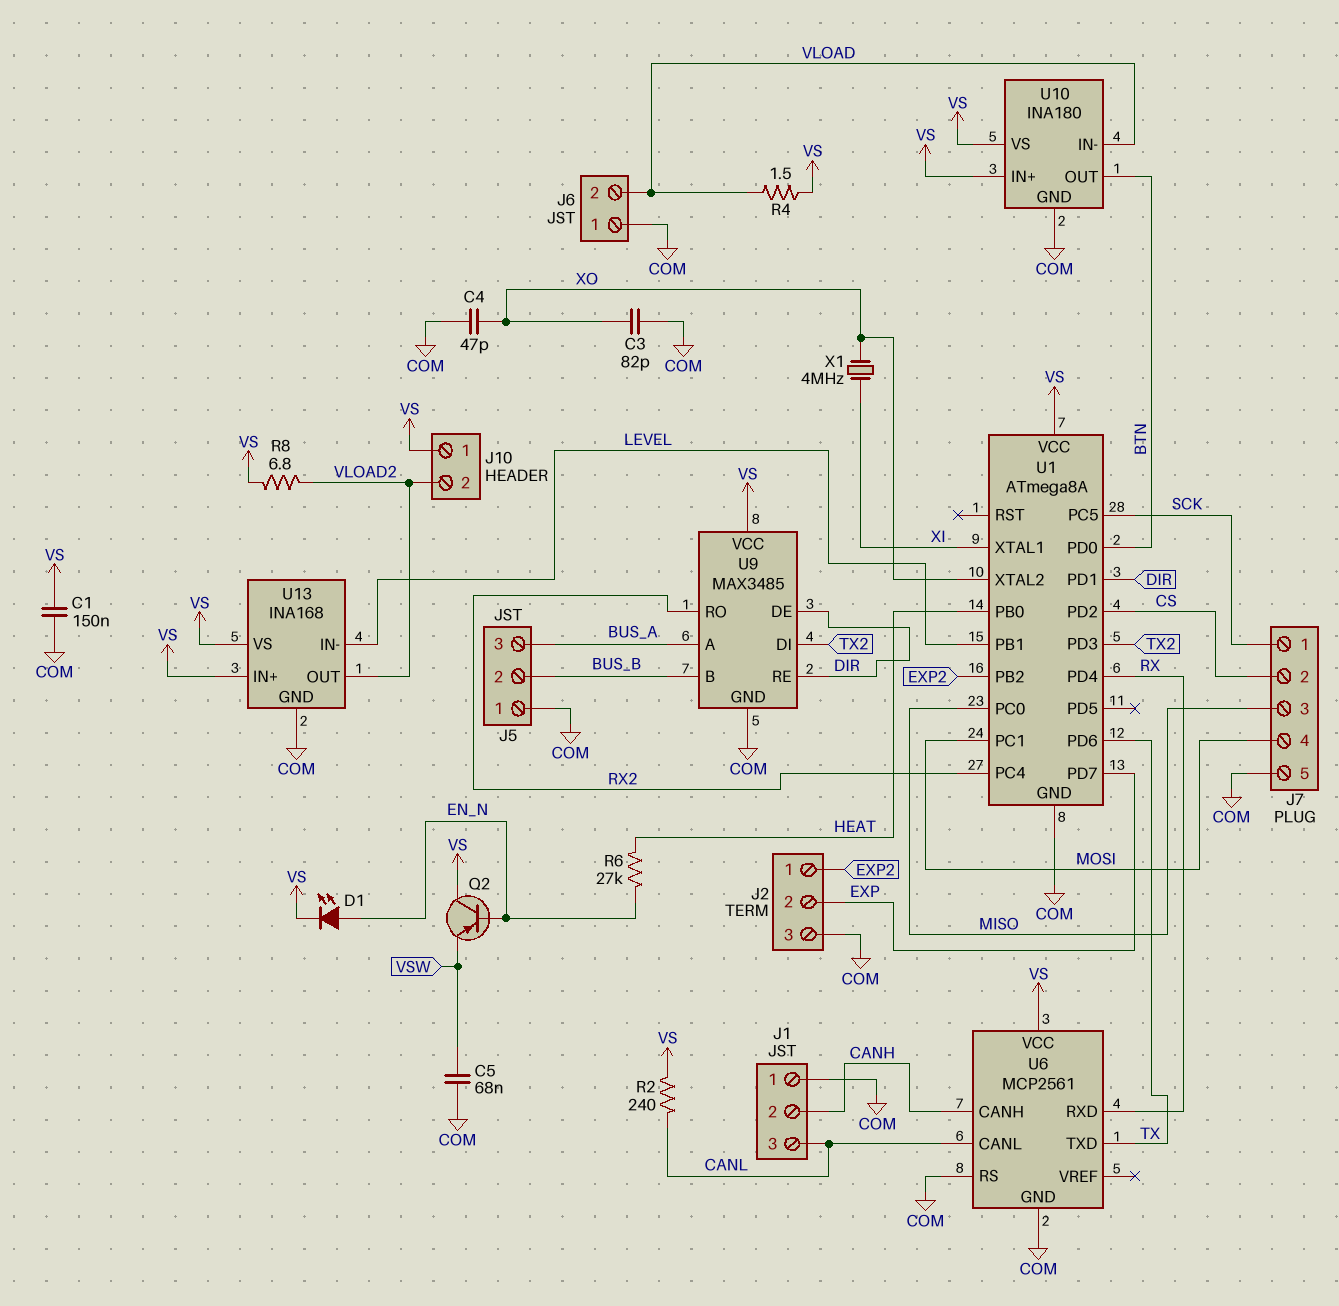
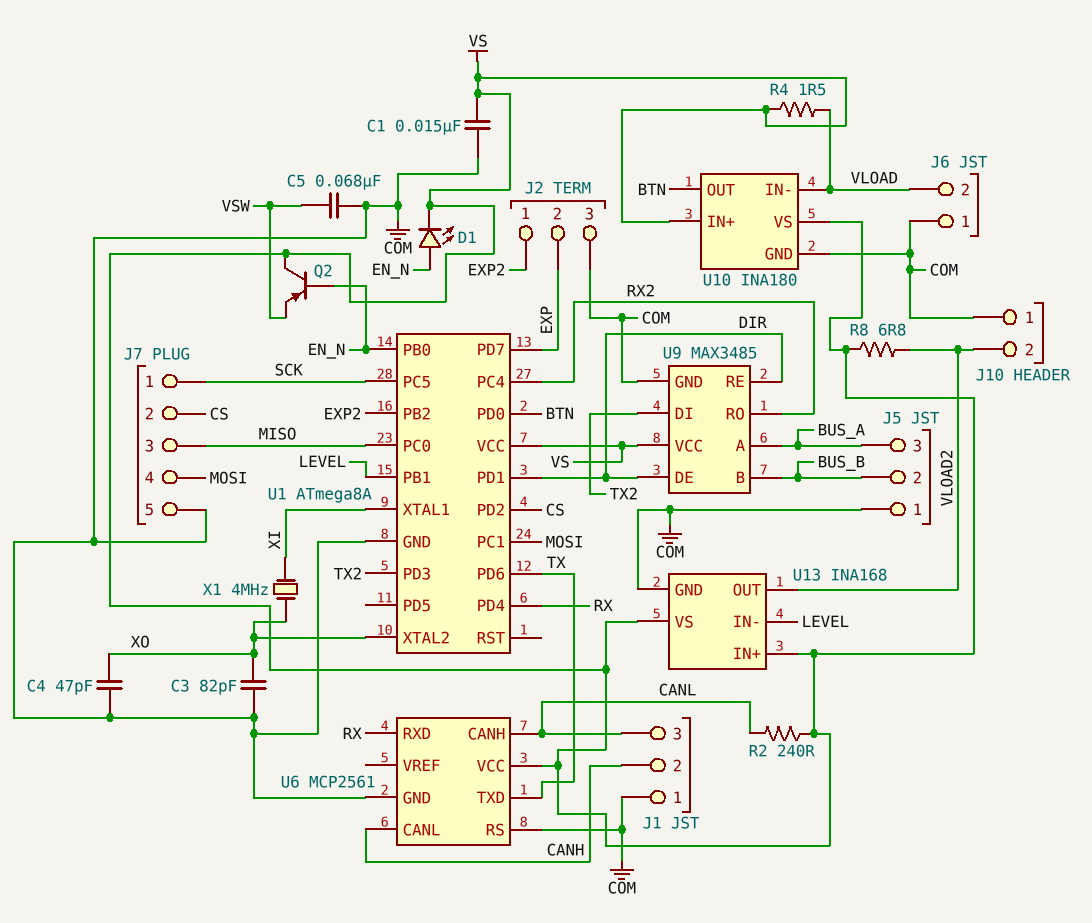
C1: 150nF (COM, VS) -> 15nF (COM, VS)
J10 pin 1: VS -> COM
R6: 27k (EN_N, HEAT) -> none
U1 pin PB0: HEAT -> EN_N
U6 pin CANH: CANH -> CANL
U6 pin CANL: CANL -> CANH

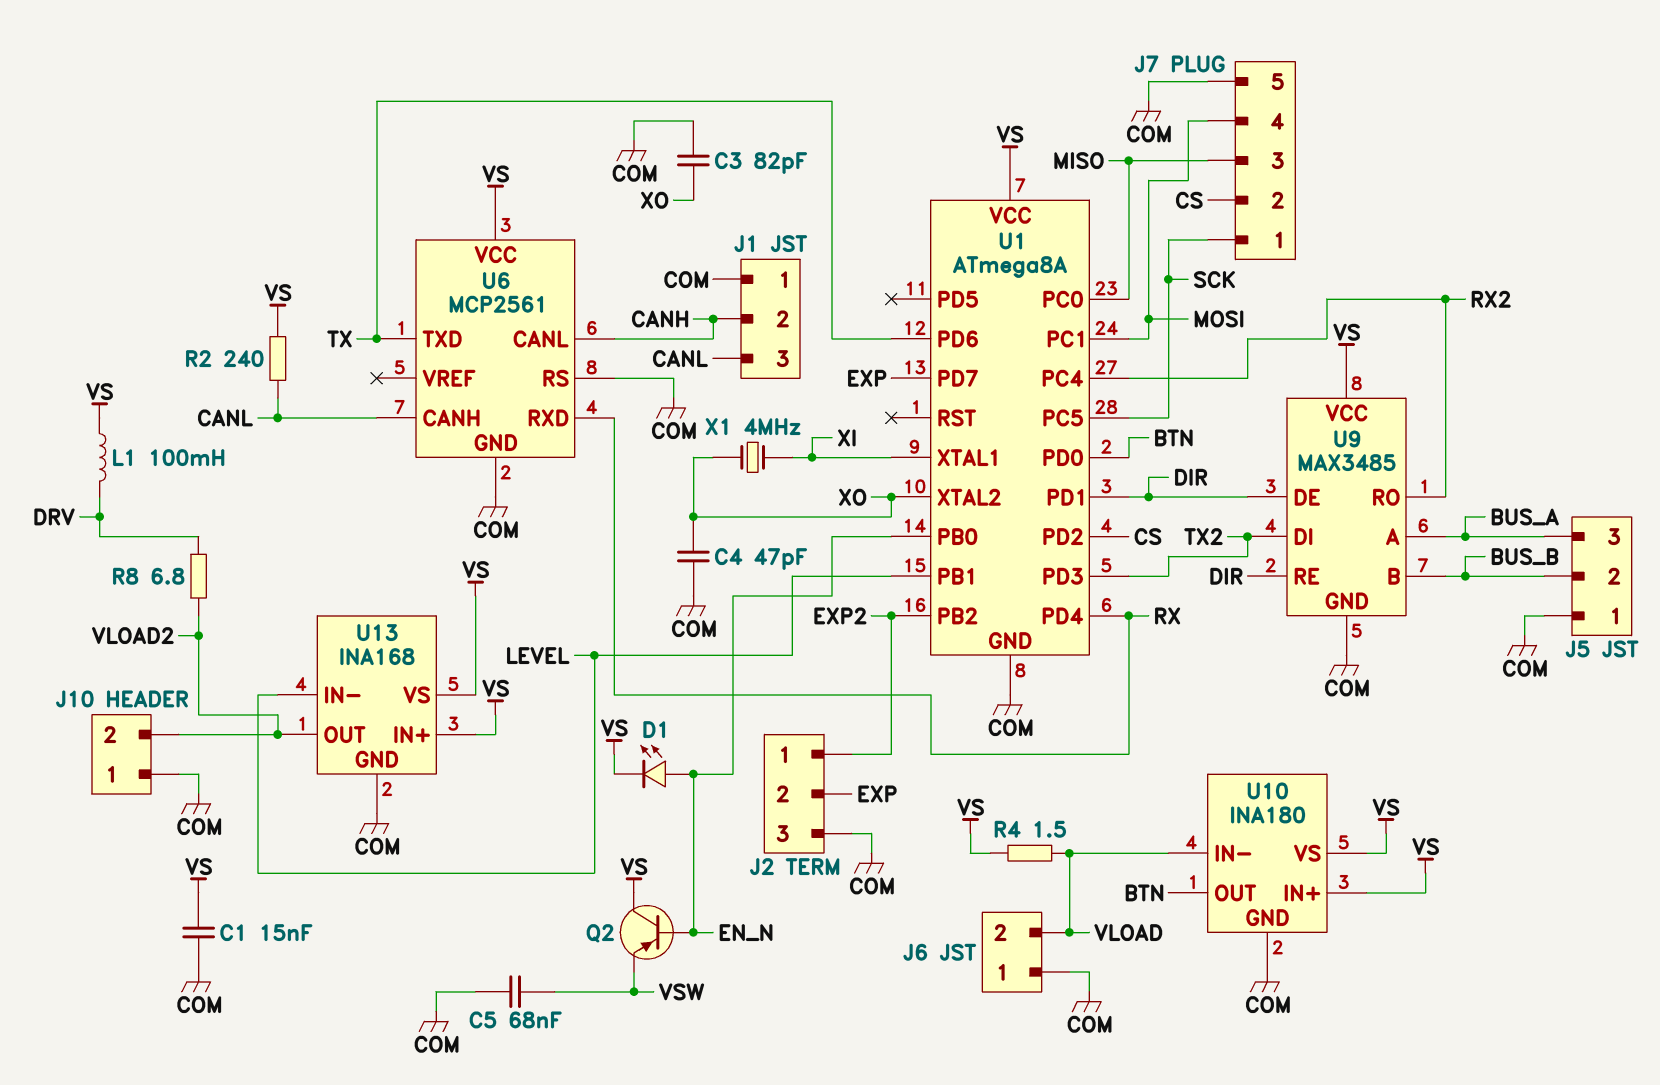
L1: none -> 100mH (DRV, VS)
R8: 6.8 (VLOAD2, VS) -> 6.8 (DRV, VLOAD2)

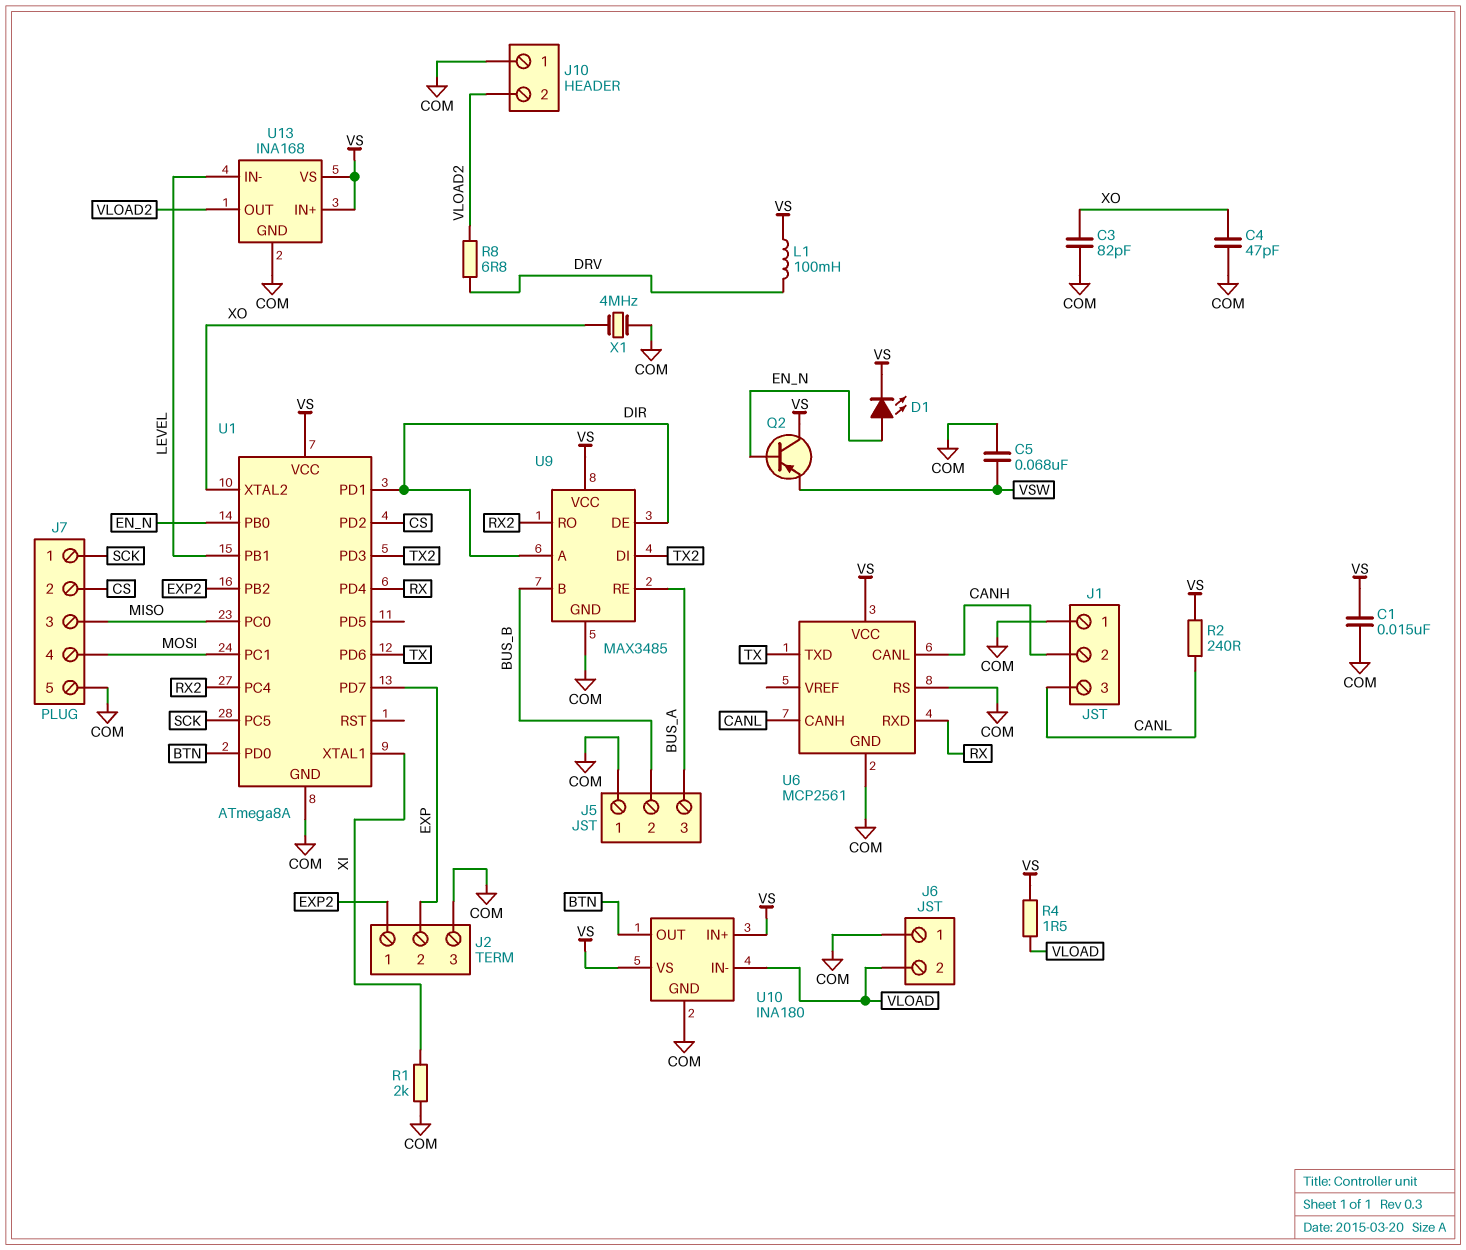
R1: none -> 2k (COM, XI)
U9 pin A: BUS_A -> DIR
U9 pin RE: DIR -> BUS_A
X1: 4MHz (XI, XO) -> 4MHz (COM, XO)

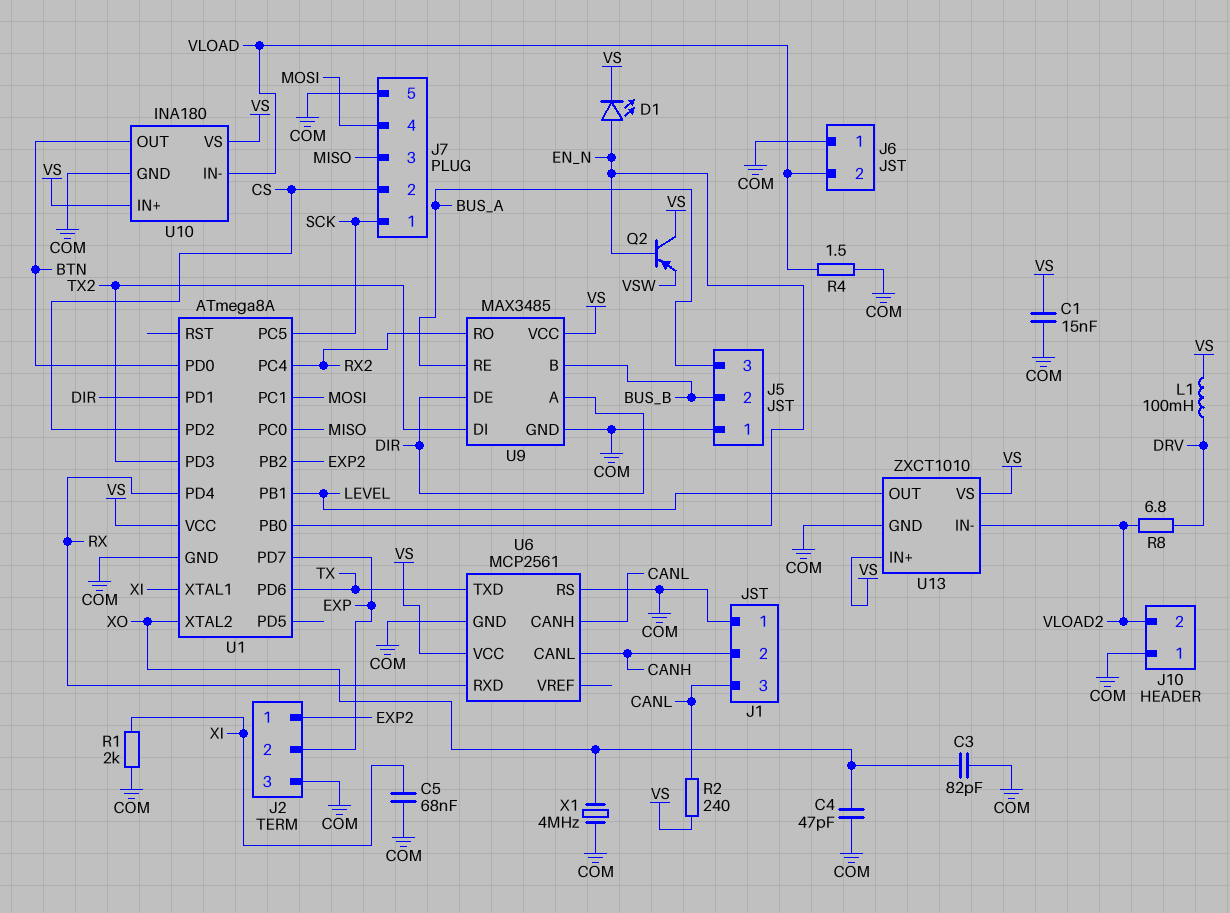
C5: 68nF (COM, VSW) -> 68nF (COM, XI)
R4: 1.5 (VLOAD, VS) -> 1.5 (COM, VLOAD)
U13: INA168 -> ZXCT1010
U13 pin IN-: LEVEL -> VLOAD2
U13 pin OUT: VLOAD2 -> LEVEL

